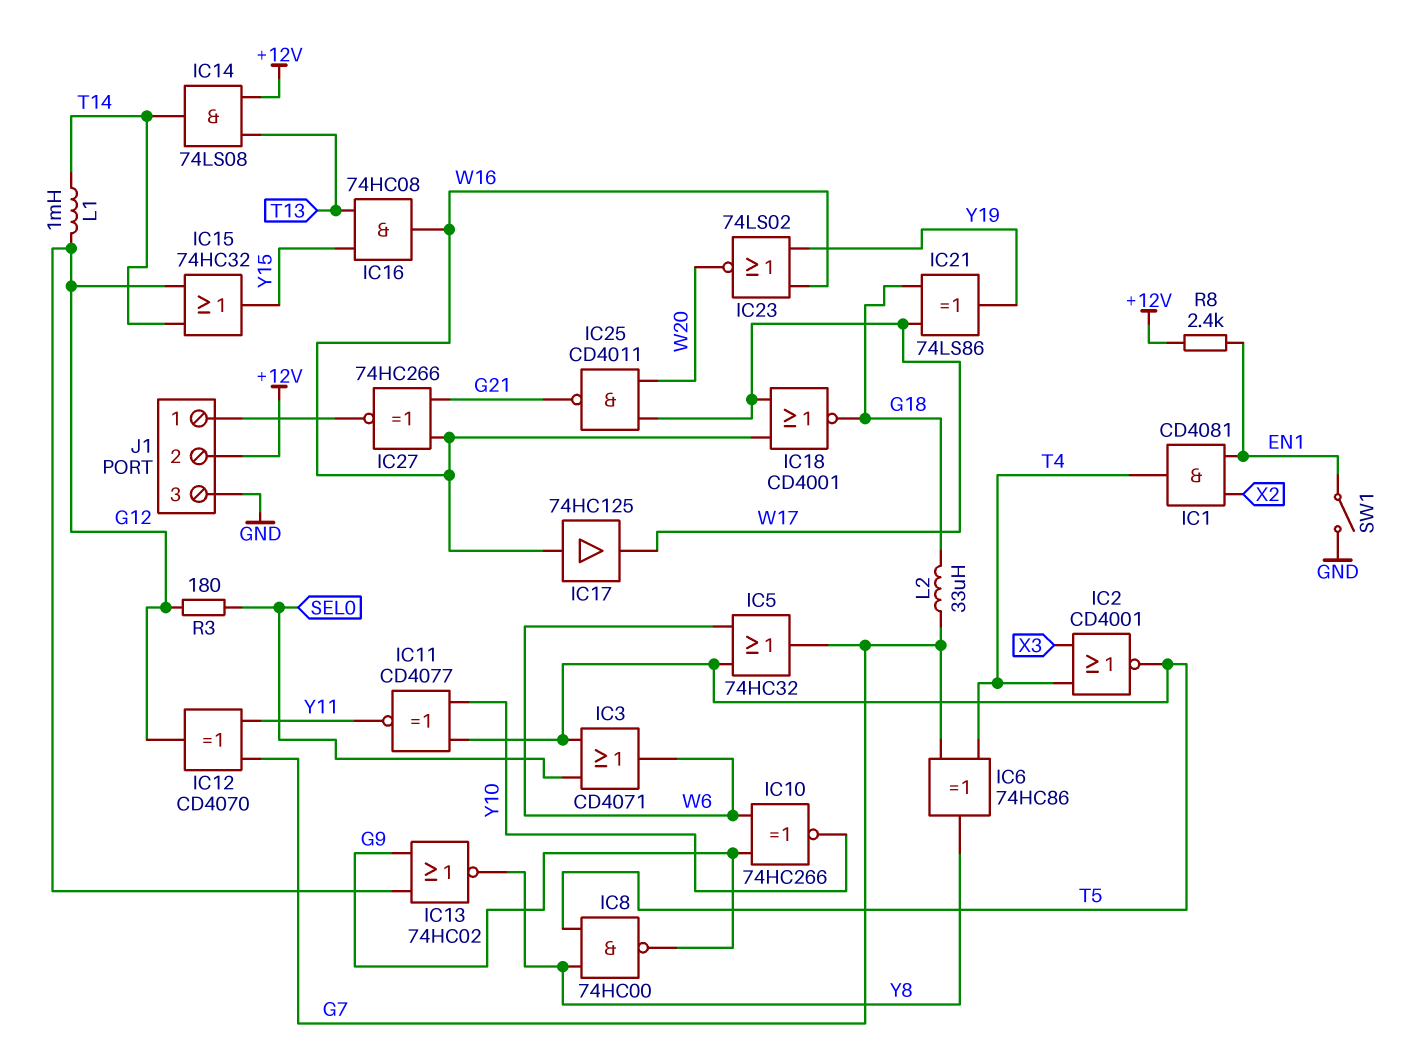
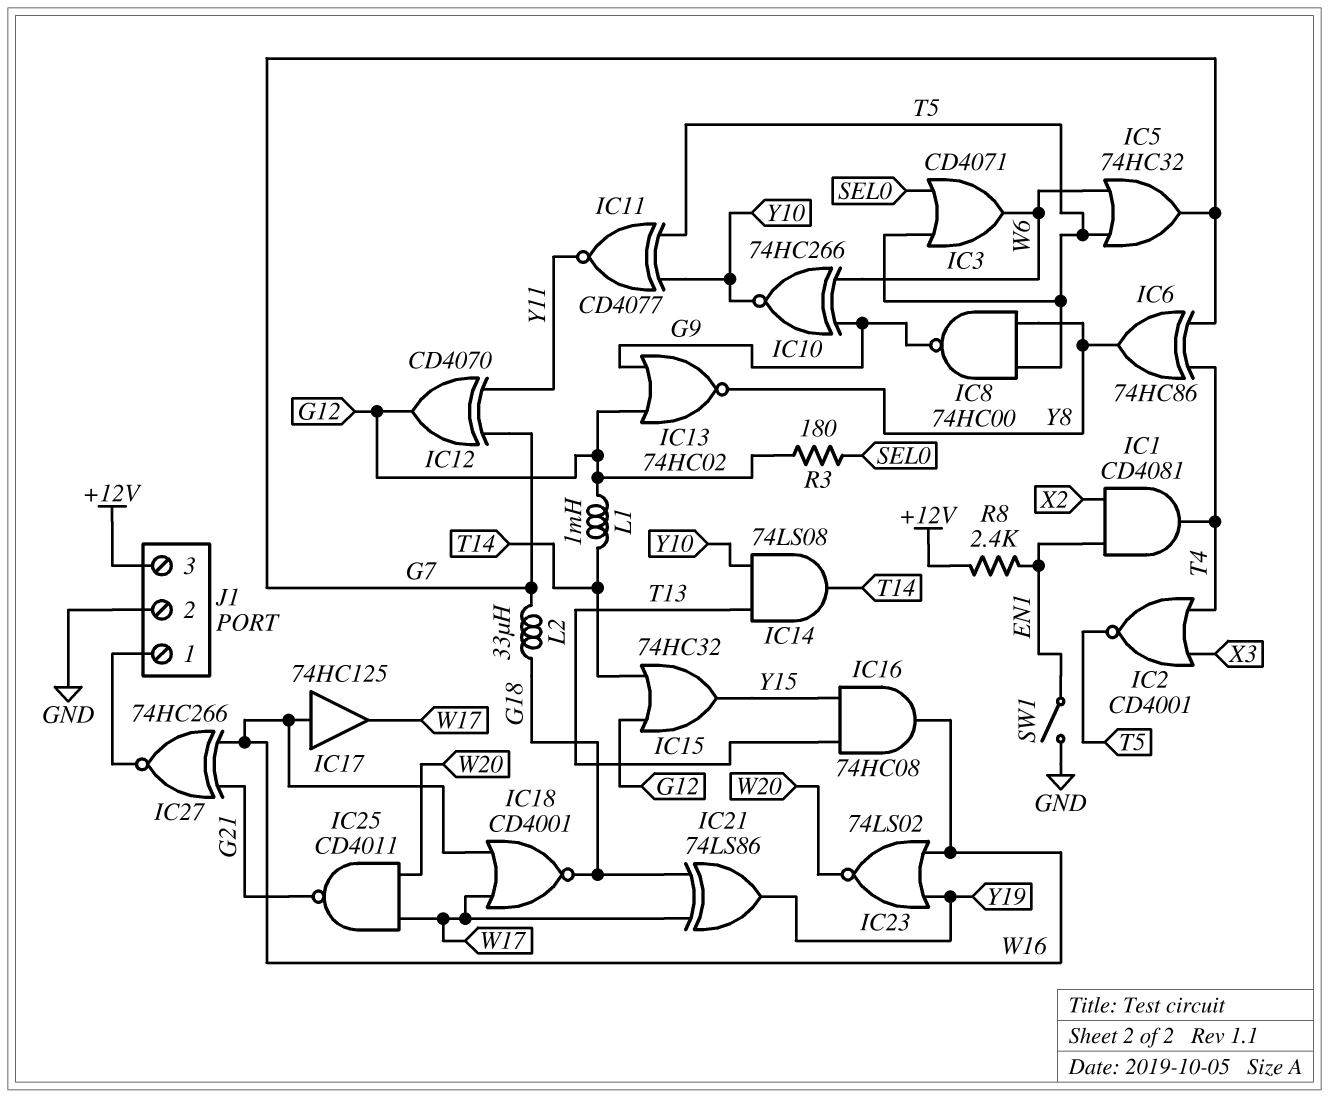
IC14: AND 74LS08 (in +12V, in T13, out T14) -> AND 74LS08 (in T13, in Y10, out T14)
J1 pin 2: +12V -> GND
J1 pin 3: GND -> +12V

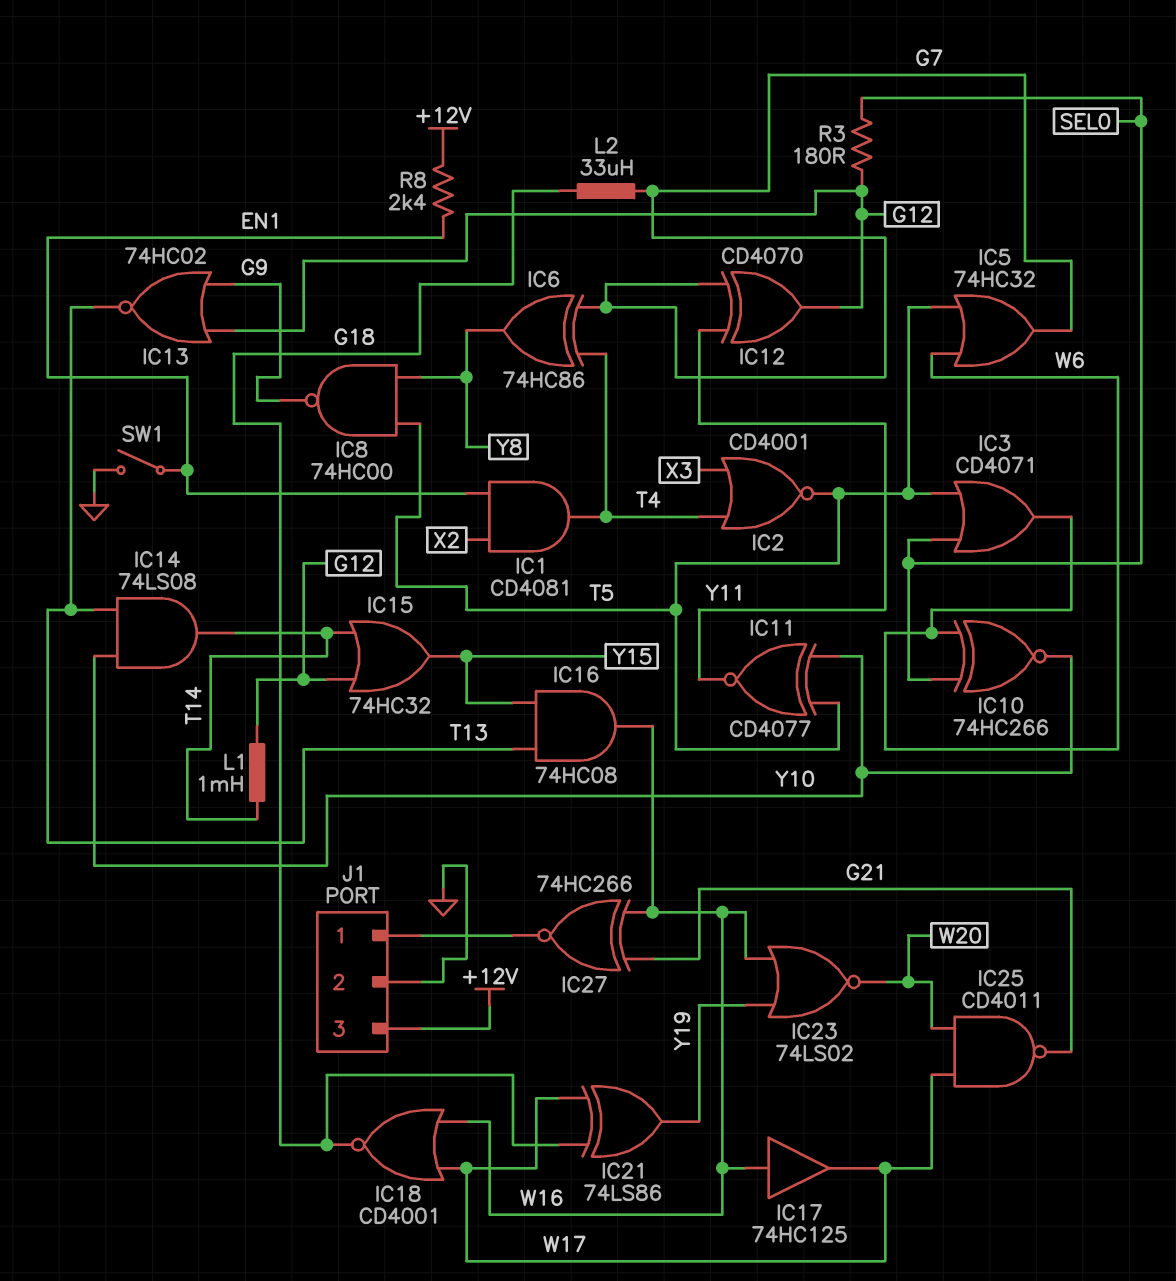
IC10: XNOR 74HC266 (in G9, in W6, out Y10) -> XNOR 74HC266 (in SEL0, in W6, out Y10)
IC13: NOR 74HC02 (in G9, in G12, out Y8) -> NOR 74HC02 (in G9, in G12, out T13)

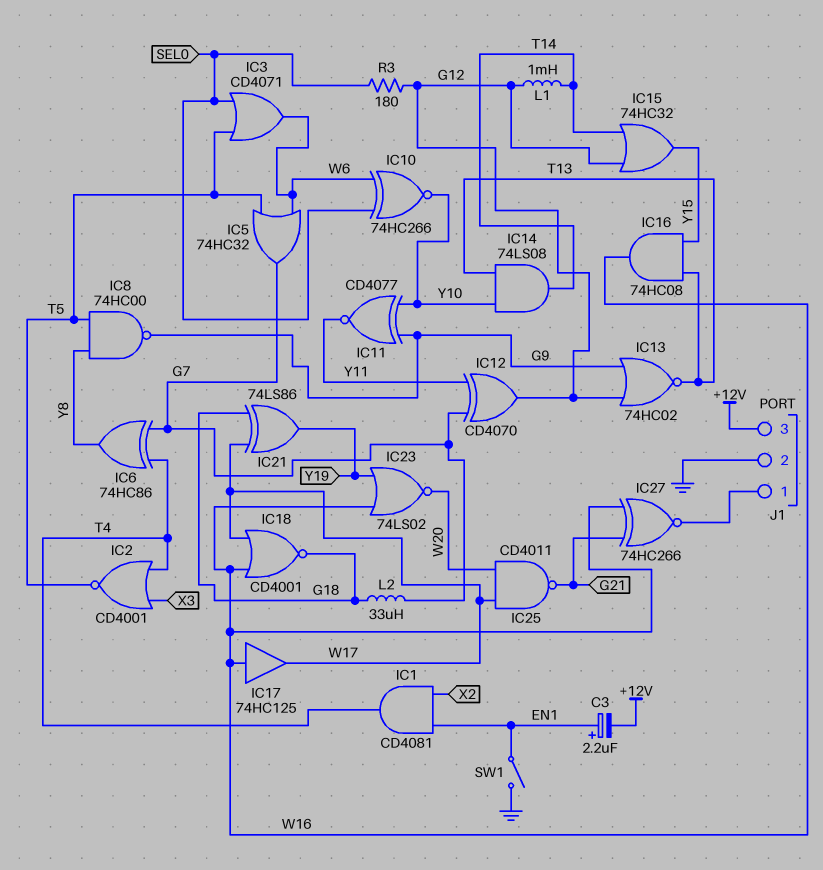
C3: none -> 2.2uF (plus EN1, minus +12V)
IC11: XNOR CD4077 (in T5, in Y10, out Y11) -> XNOR CD4077 (in G9, in Y10, out Y11)
R8: 2.4k (+12V, EN1) -> none

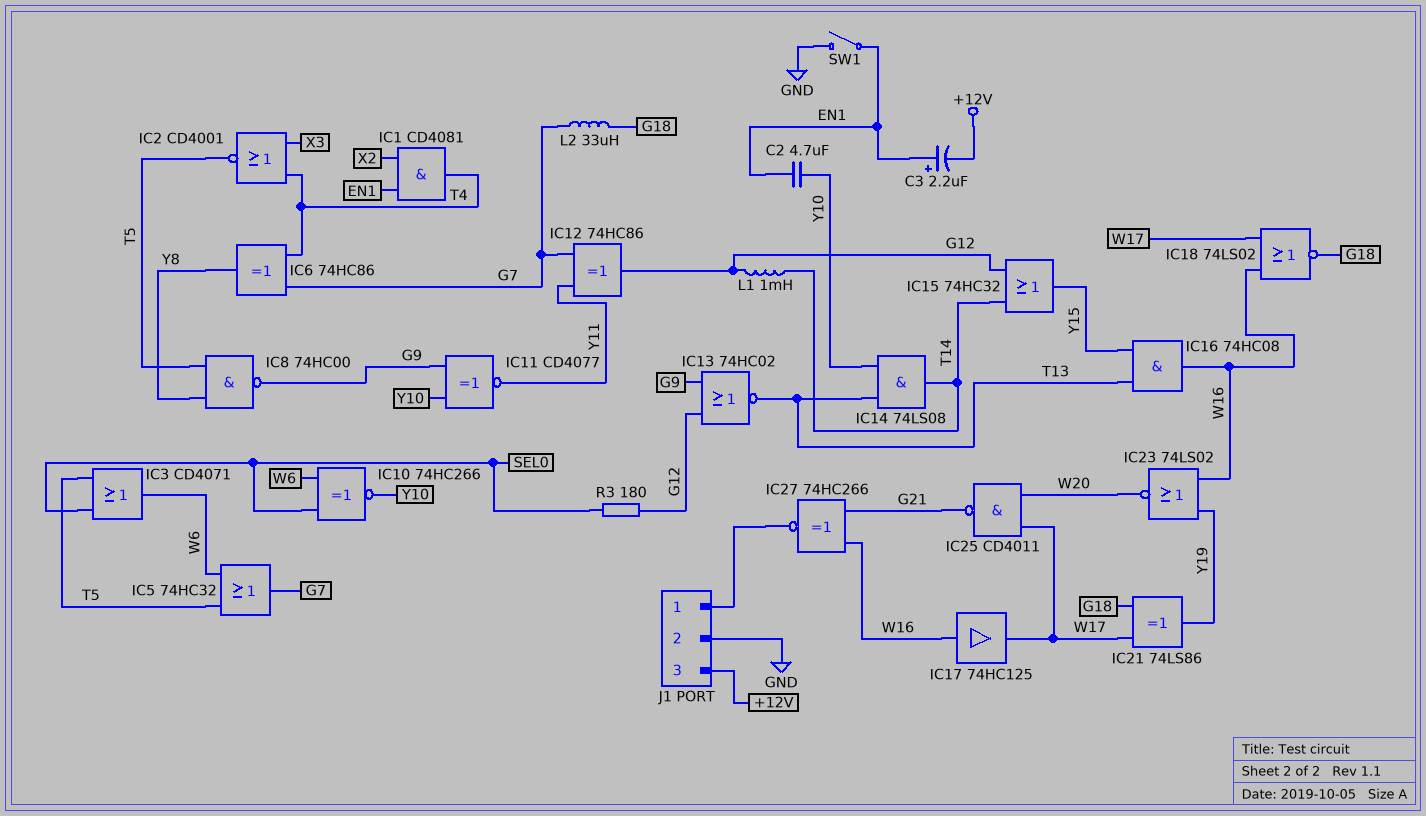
C2: none -> 4.7uF (EN1, Y10)
IC12: XOR CD4070 (in G7, in Y11, out G12) -> XOR 74HC86 (in G7, in Y11, out G12)
IC18: NOR CD4001 (in W16, in W17, out G18) -> NOR 74LS02 (in W16, in W17, out G18)

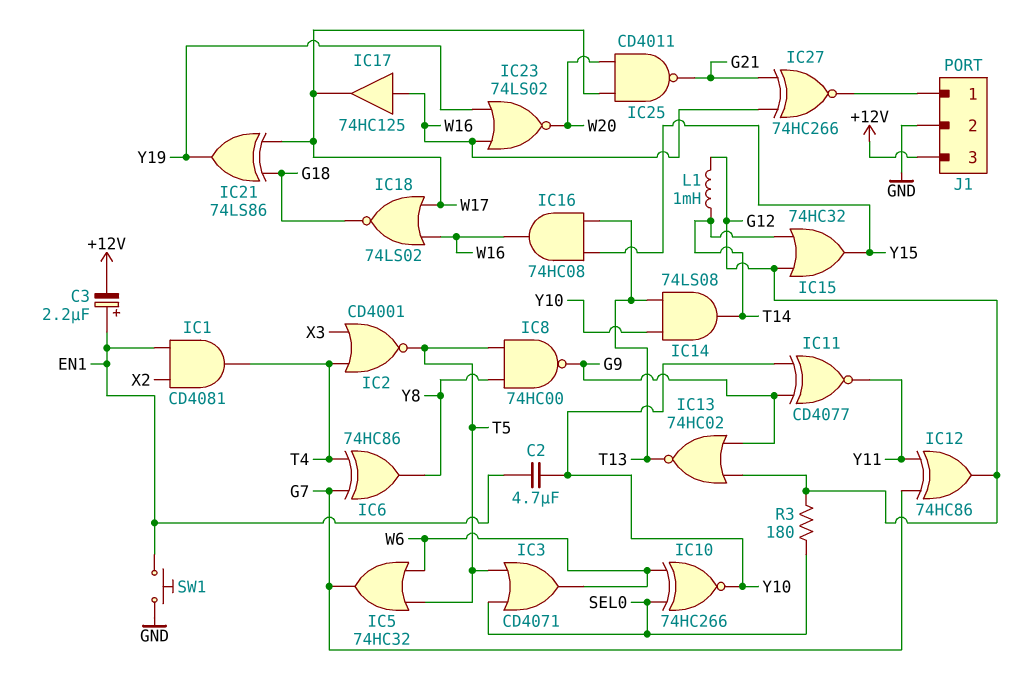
L2: 33uH (G7, G18) -> none
SW1: switch (EN1, GND) -> button (EN1, GND)

